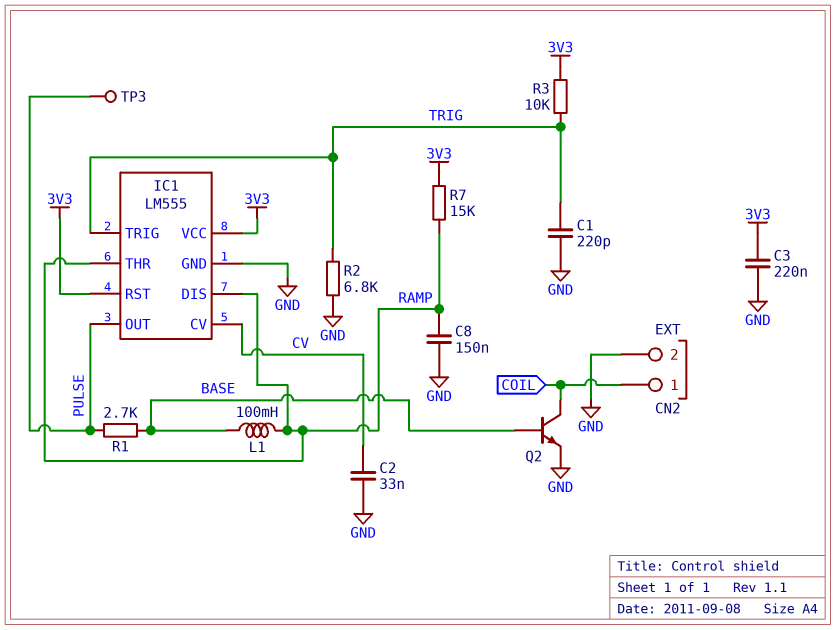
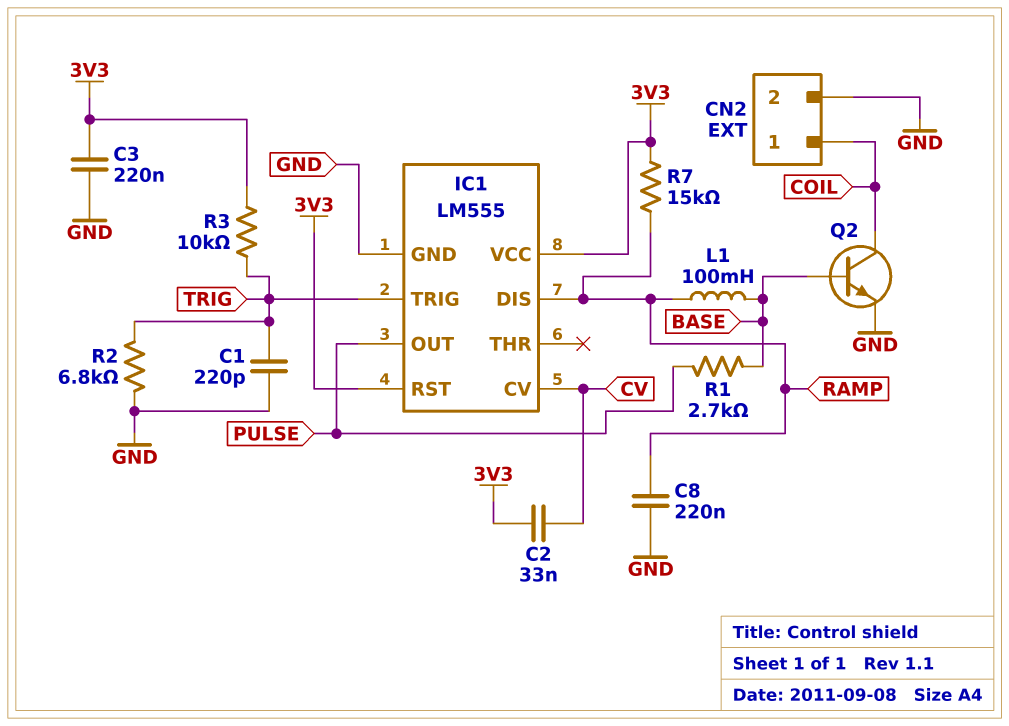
C2: 33nF (CV, GND) -> 33nF (3V3, CV)
C8: 150nF (GND, RAMP) -> 220nF (GND, RAMP)
IC1 pin THR: RAMP -> none
TP3: test point (PULSE) -> none

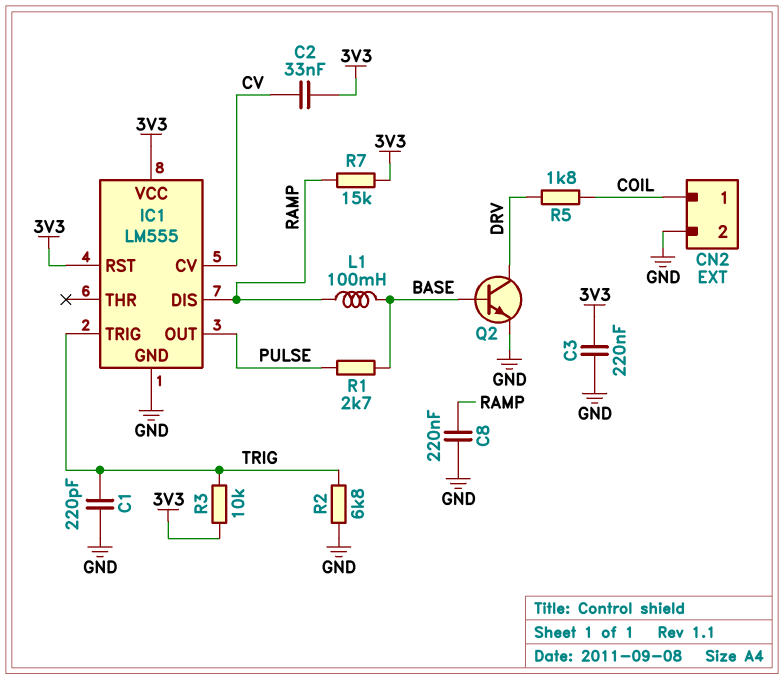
Q2: NPN (B BASE, C COIL, E GND) -> NPN (B BASE, C DRV, E GND)
R5: none -> 1.8k (COIL, DRV)

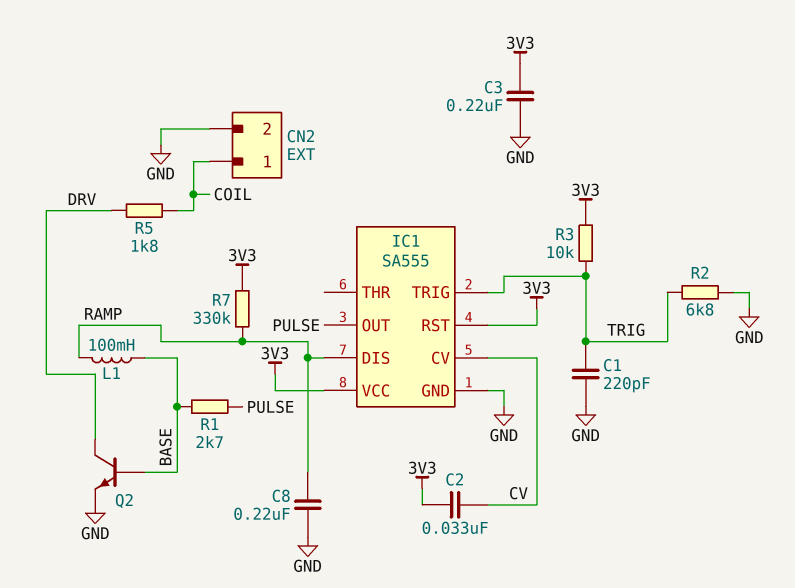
IC1: LM555 -> SA555
R7: 15k (3V3, RAMP) -> 330k (3V3, RAMP)

